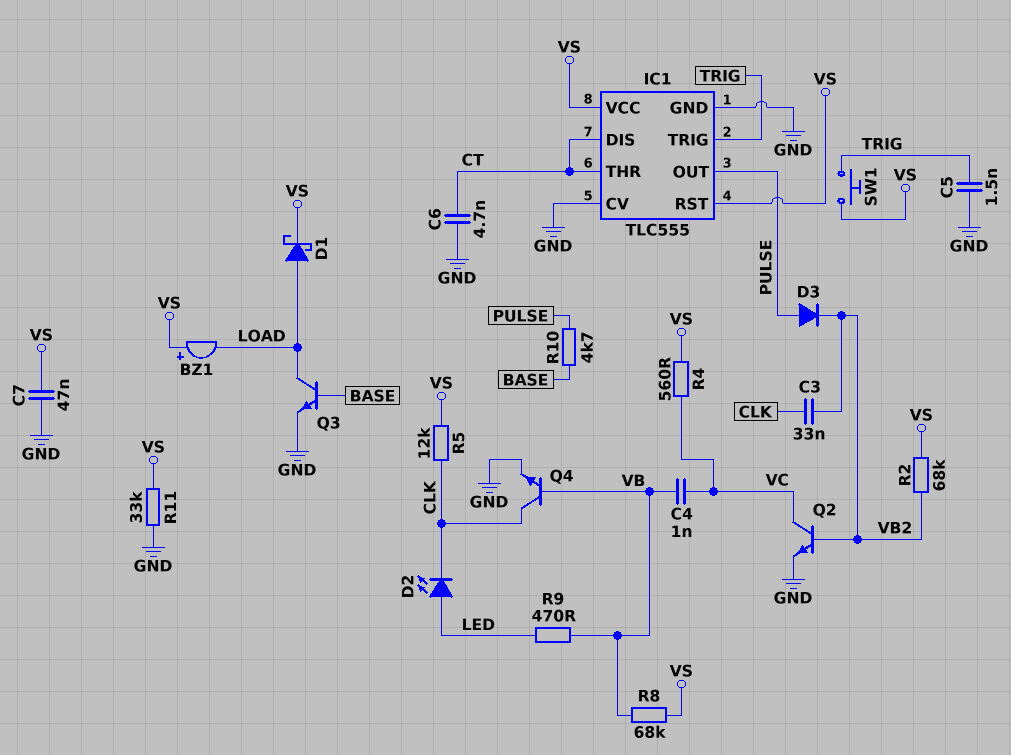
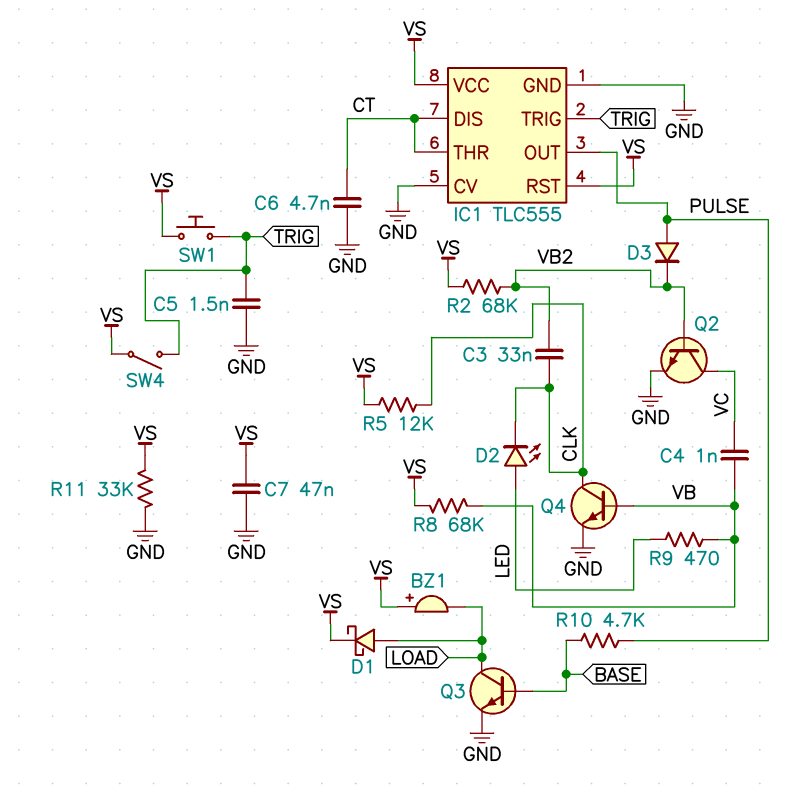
R4: 560 (VC, VS) -> none
SW4: none -> switch (TRIG, VS)

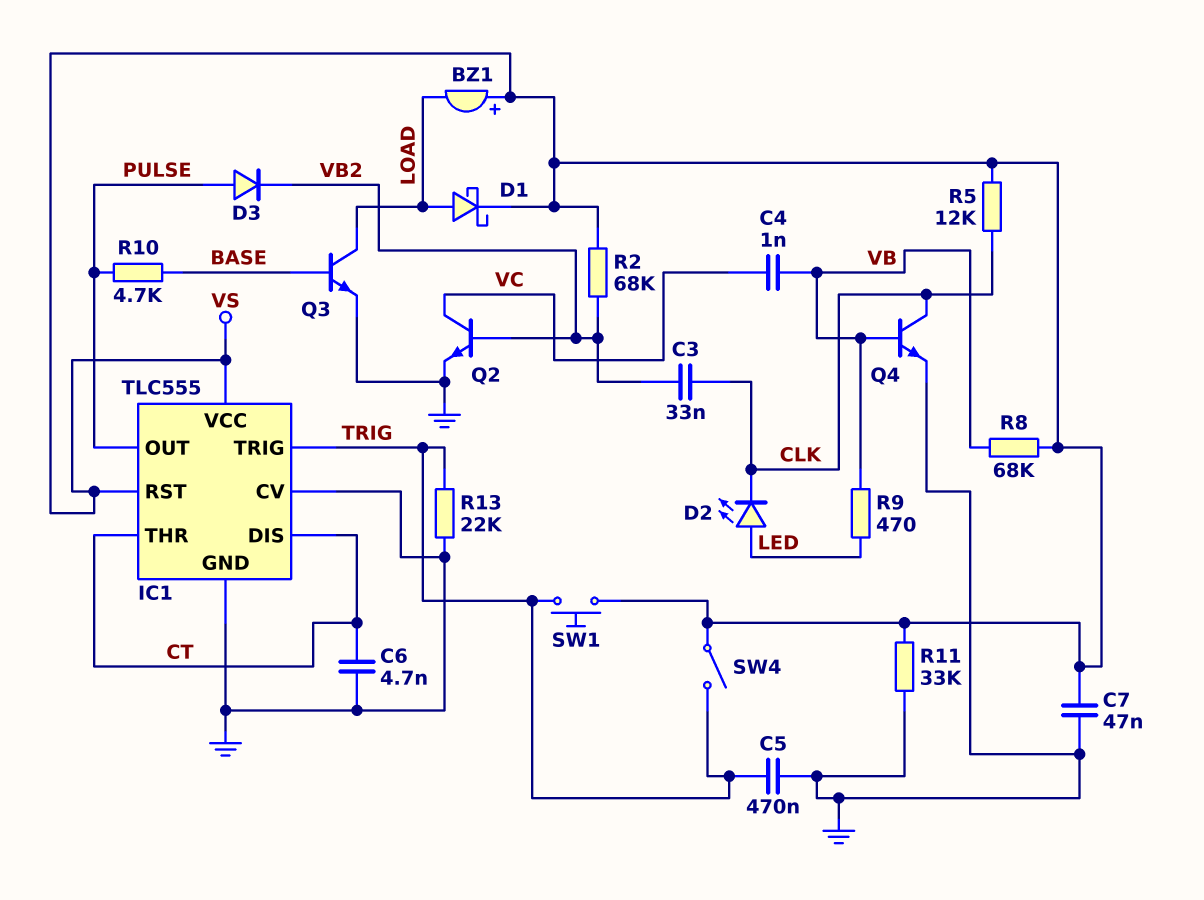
C5: 1.5nF (GND, TRIG) -> 470nF (GND, TRIG)
R13: none -> 22k (GND, TRIG)

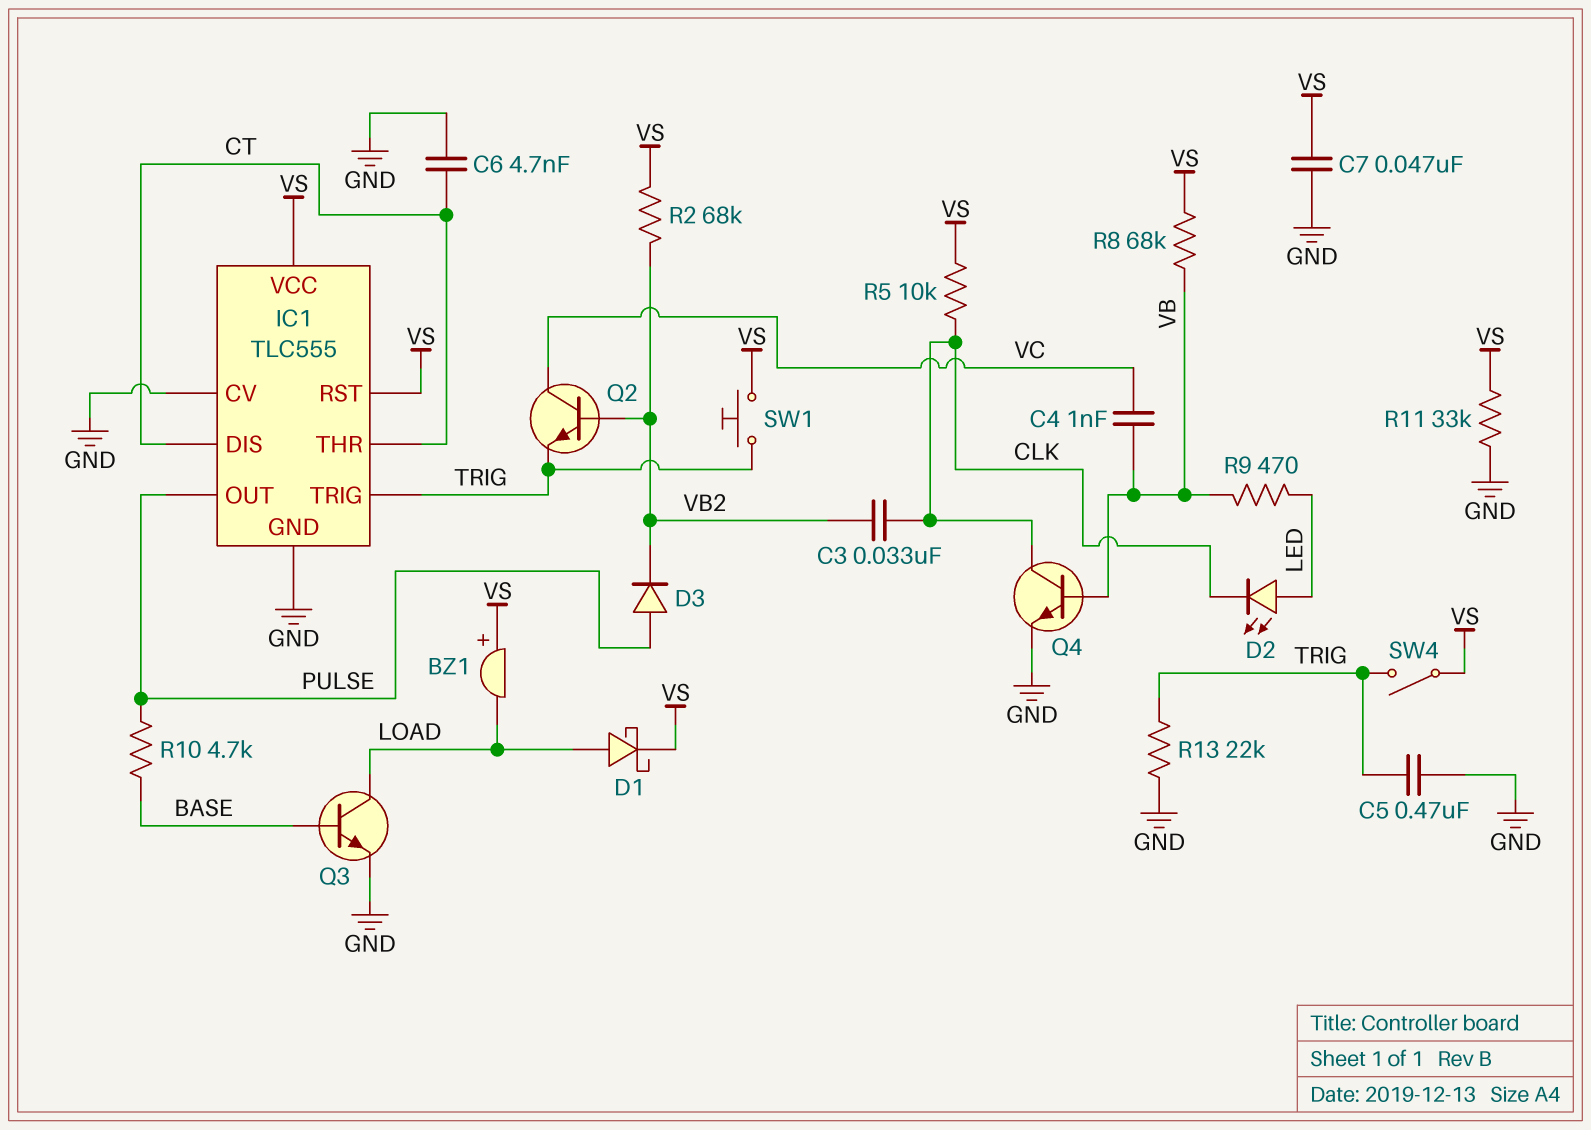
Q2: NPN (B VB2, C VC, E GND) -> NPN (B VB2, C VC, E TRIG)
R5: 12k (CLK, VS) -> 10k (CLK, VS)

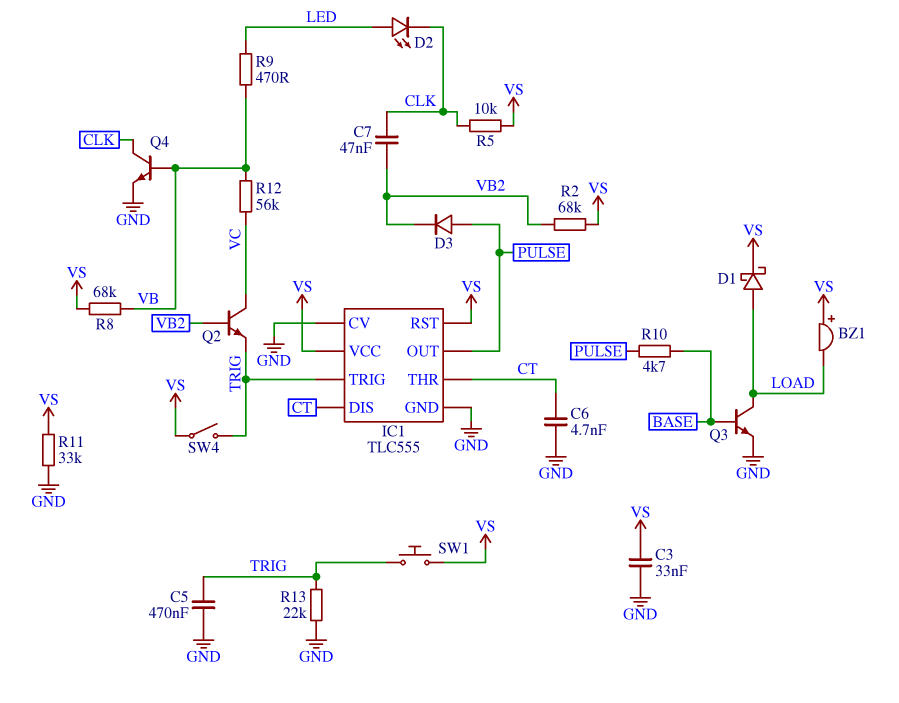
C3: 33nF (CLK, VB2) -> 33nF (GND, VS)
C4: 1nF (VB, VC) -> none
C7: 47nF (GND, VS) -> 47nF (CLK, VB2)
R12: none -> 56k (VB, VC)

